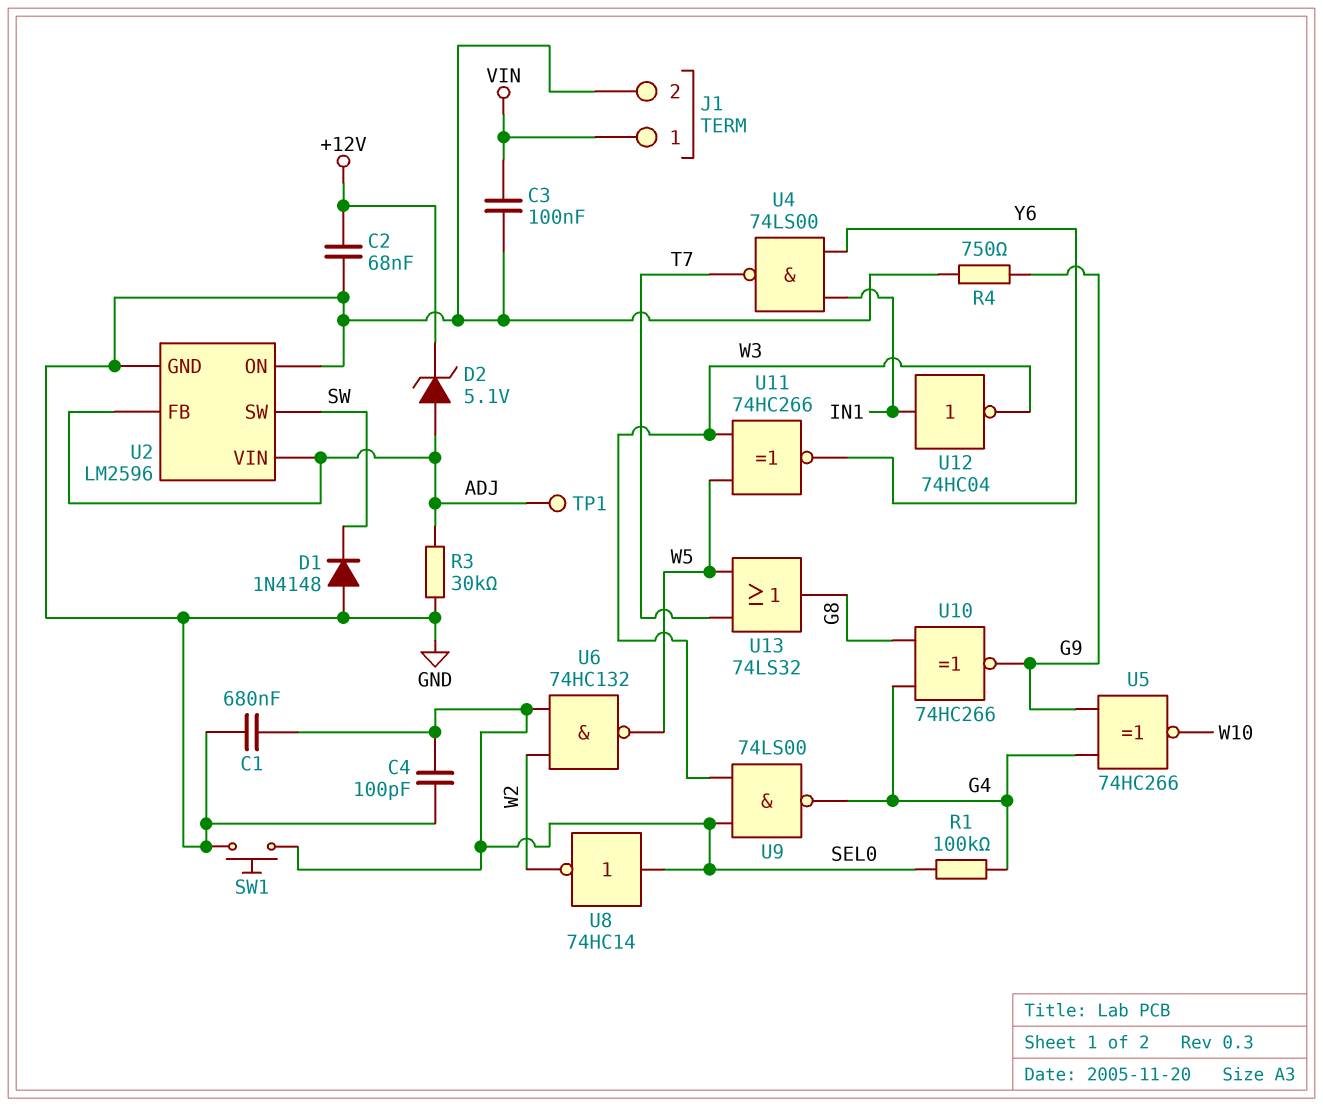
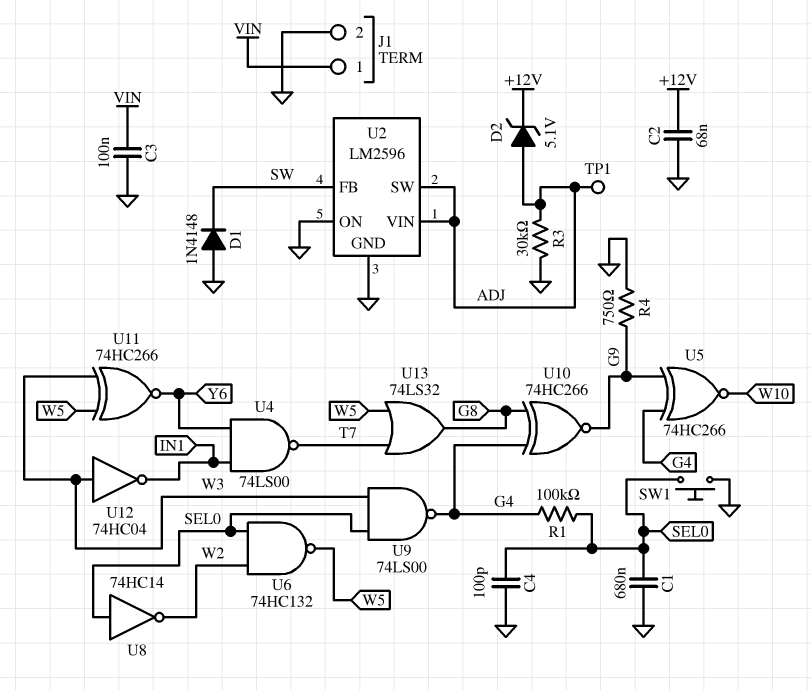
U2 pin FB: ADJ -> SW
U2 pin SW: SW -> ADJ
U12: NOT 74HC04 (in IN1, out W3) -> NOT 74HC04 (in W3, out IN1)

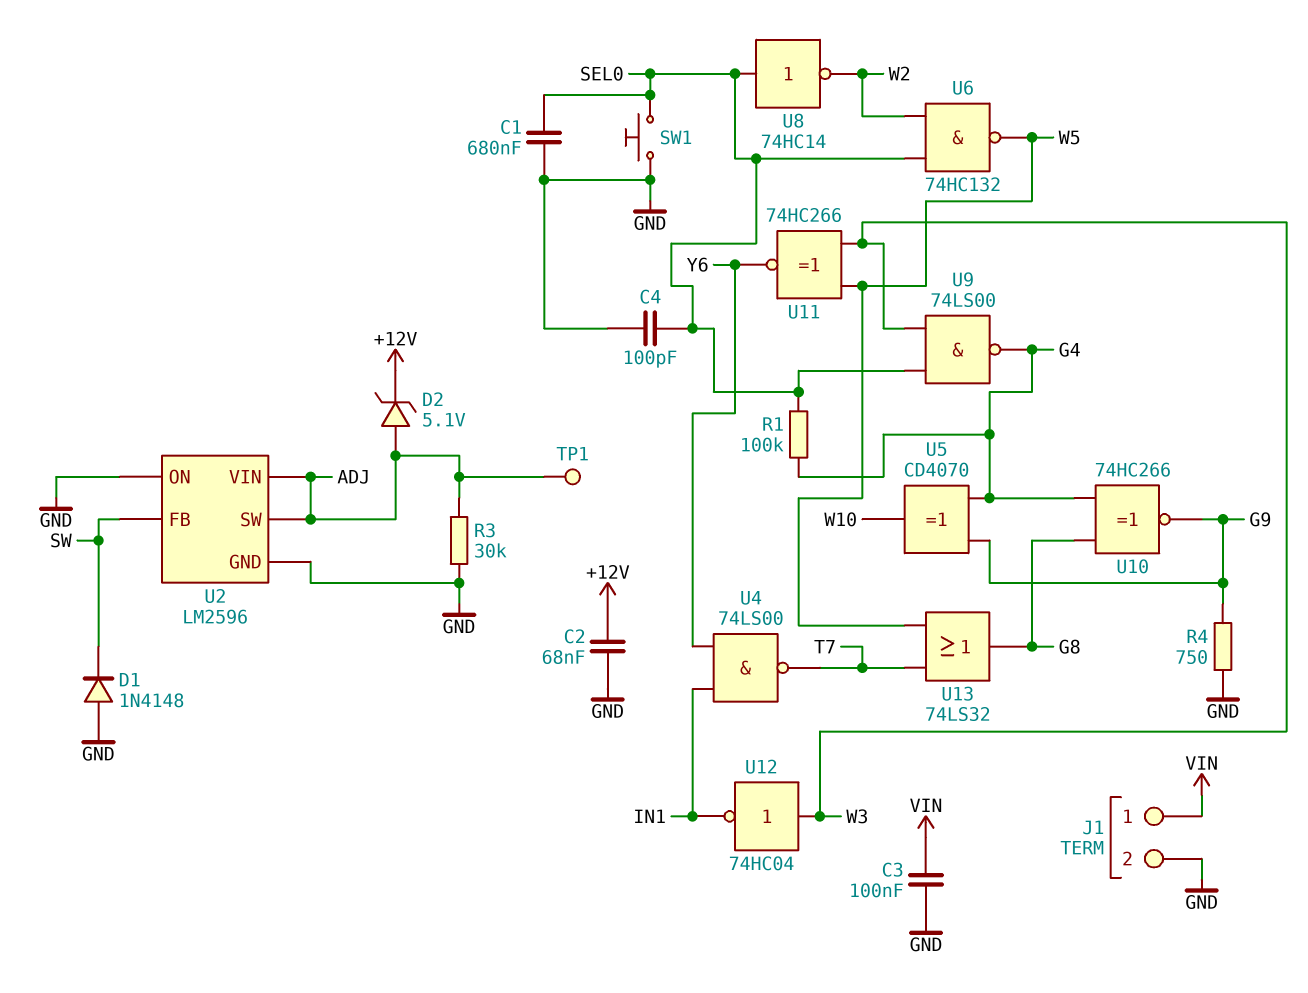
U5: XNOR 74HC266 (in G4, in G9, out W10) -> XOR CD4070 (in G4, in G9, out W10)

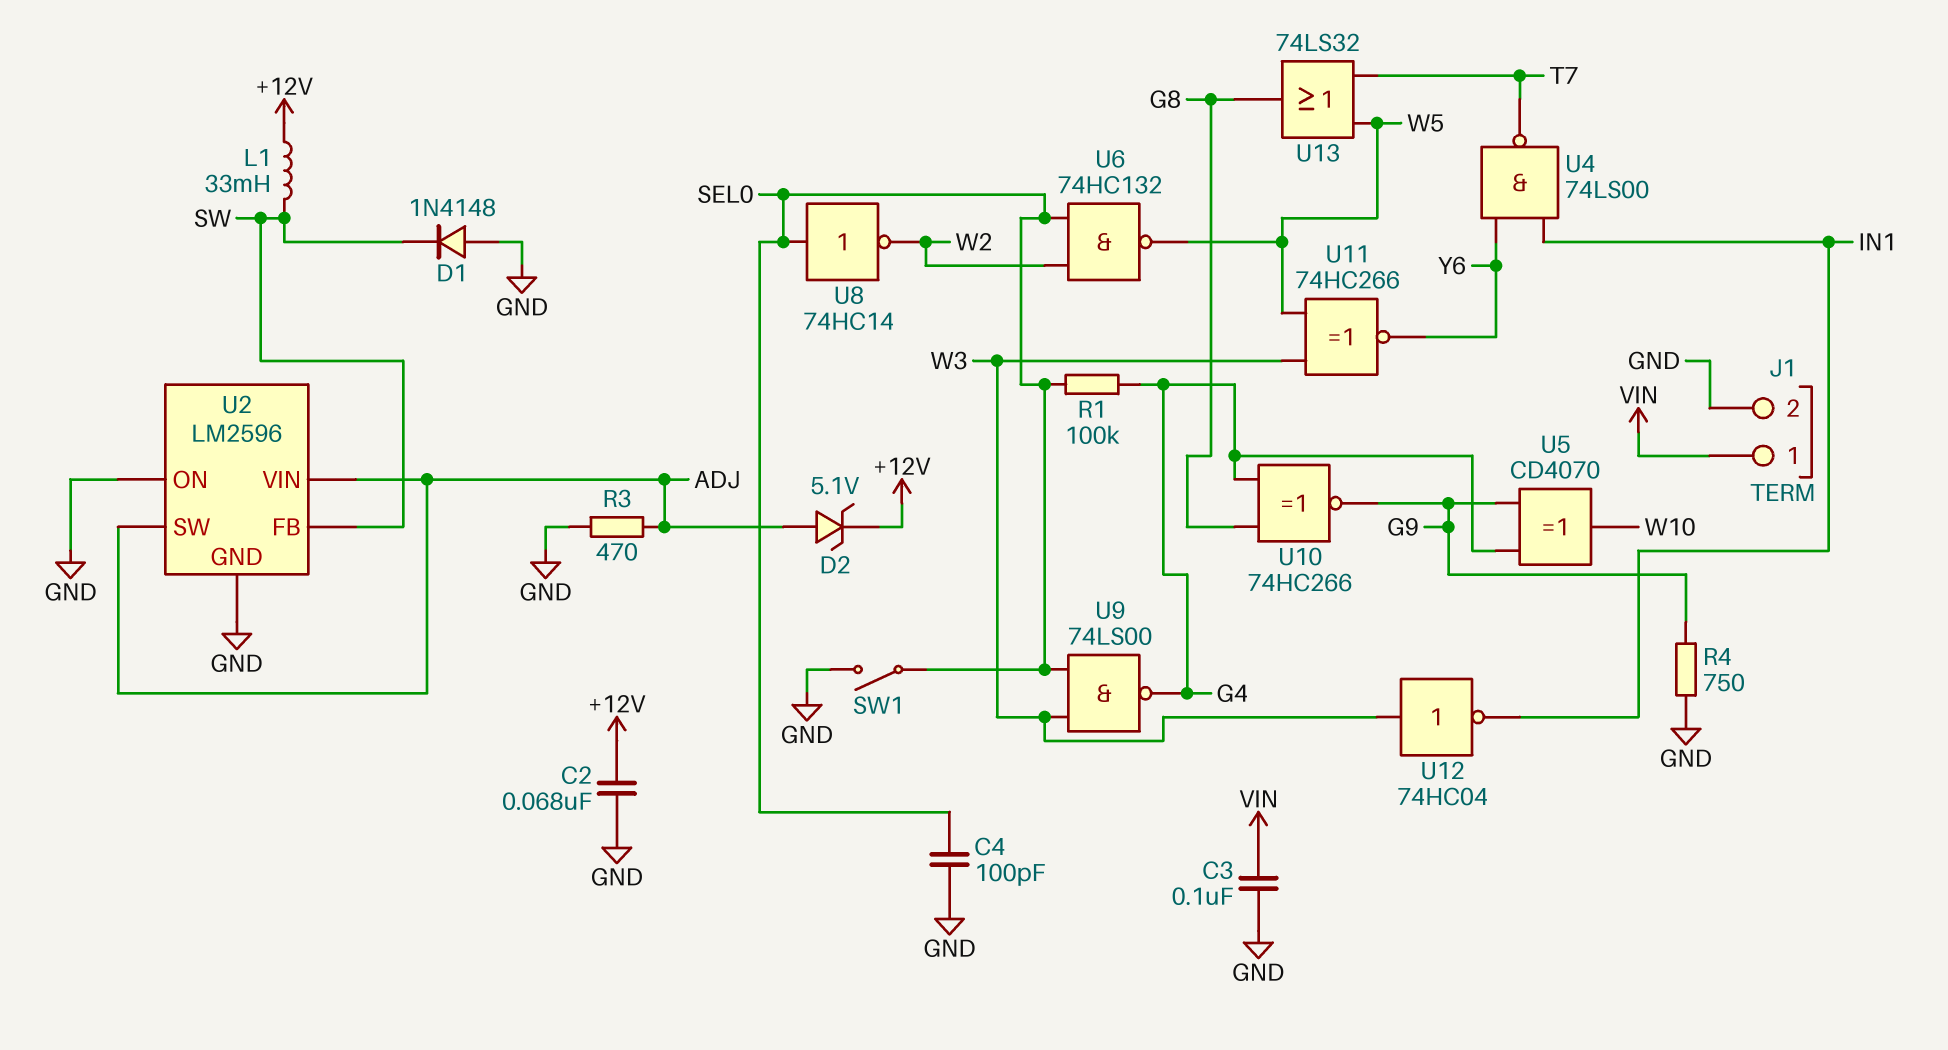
C1: 680nF (GND, SEL0) -> none
L1: none -> 33mH (+12V, SW)
R3: 30k (ADJ, GND) -> 470 (ADJ, GND)
SW1: button (GND, SEL0) -> switch (GND, SEL0)
TP1: test point (ADJ) -> none

